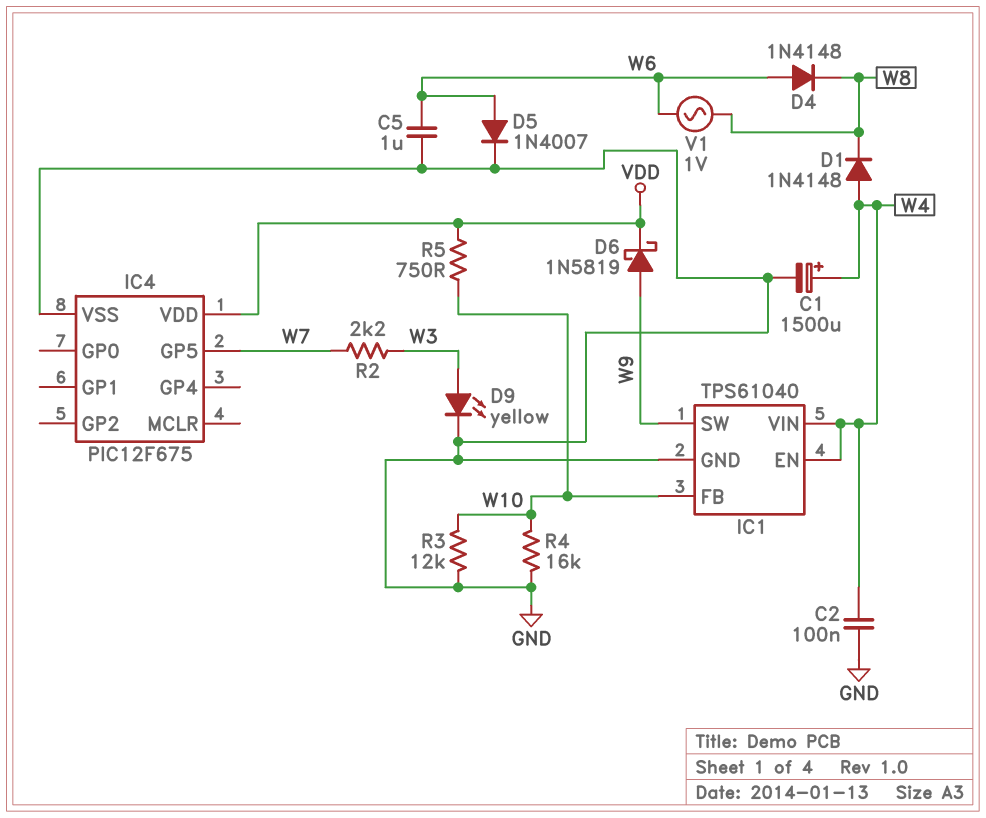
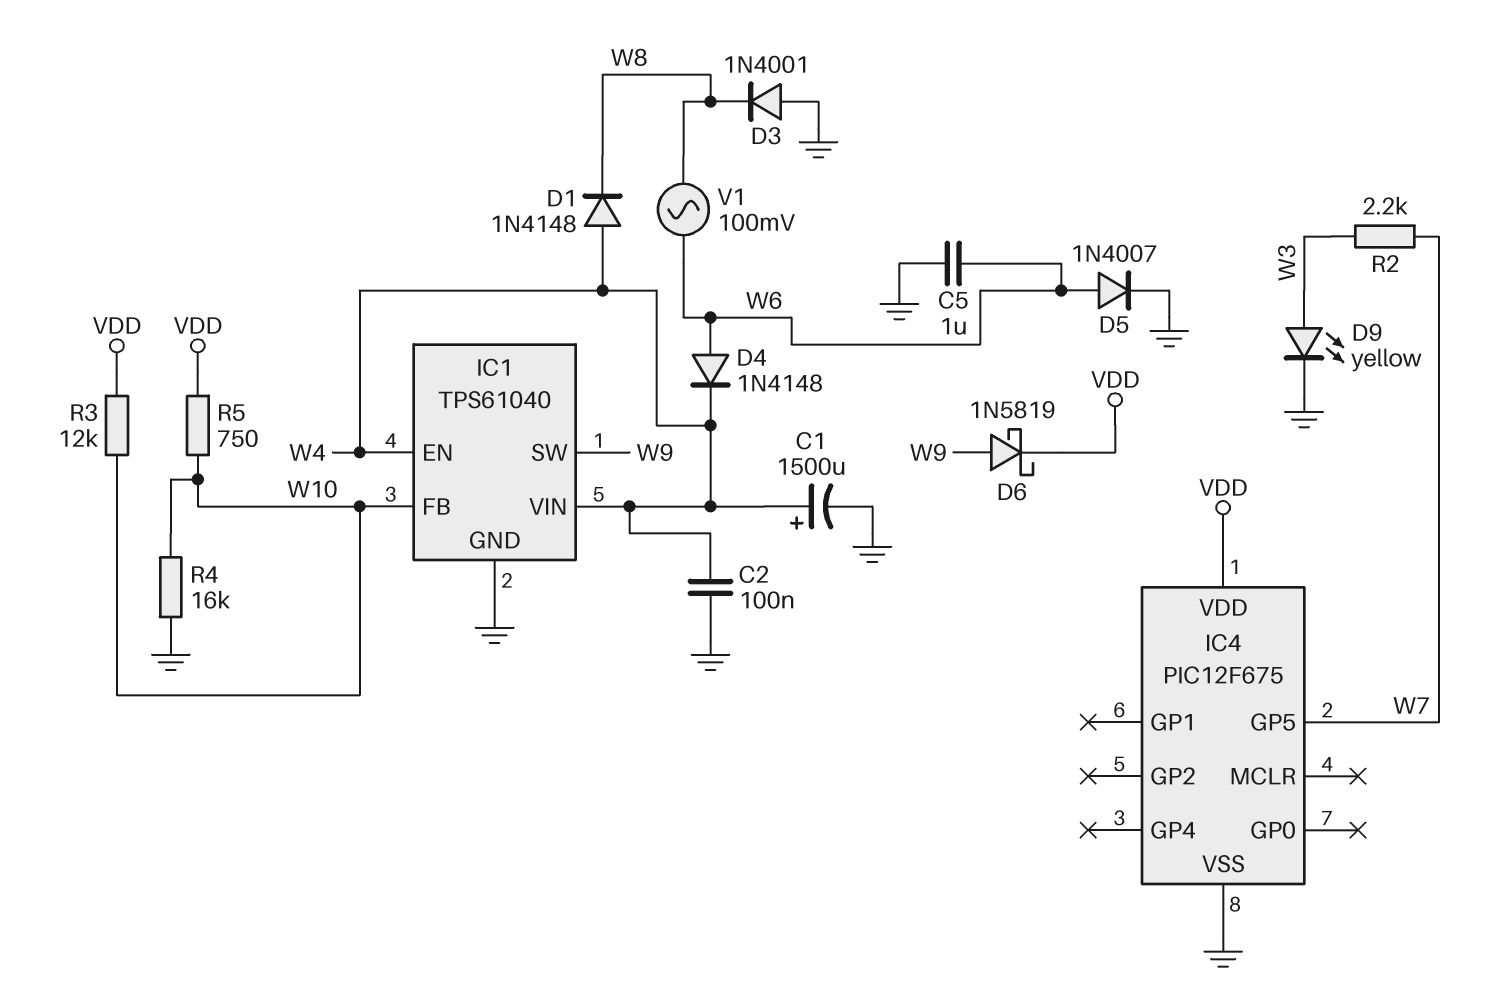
D3: none -> diode 1N4001 (A GND, K W8)
D4: diode 1N4148 (A W6, K W8) -> diode 1N4148 (A W6, K W4)
R3: 12k (GND, W10) -> 12k (VDD, W10)
V1: AC 1V (W6, W8) -> AC 100mV (W6, W8)

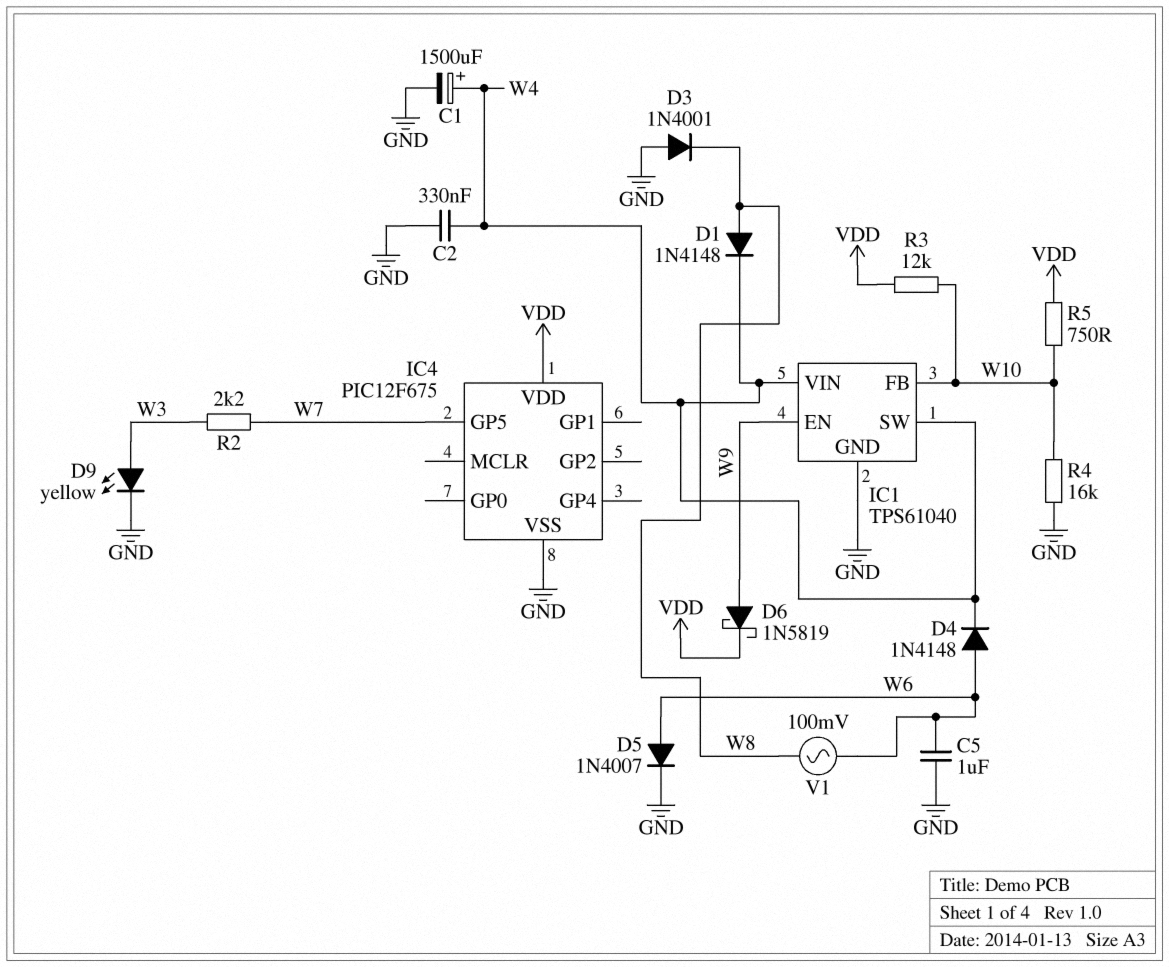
C2: 100nF (GND, W4) -> 330nF (GND, W4)
D1: diode 1N4148 (A W4, K W8) -> diode 1N4148 (A W8, K W4)
IC1 pin EN: W4 -> W9
IC1 pin SW: W9 -> W4

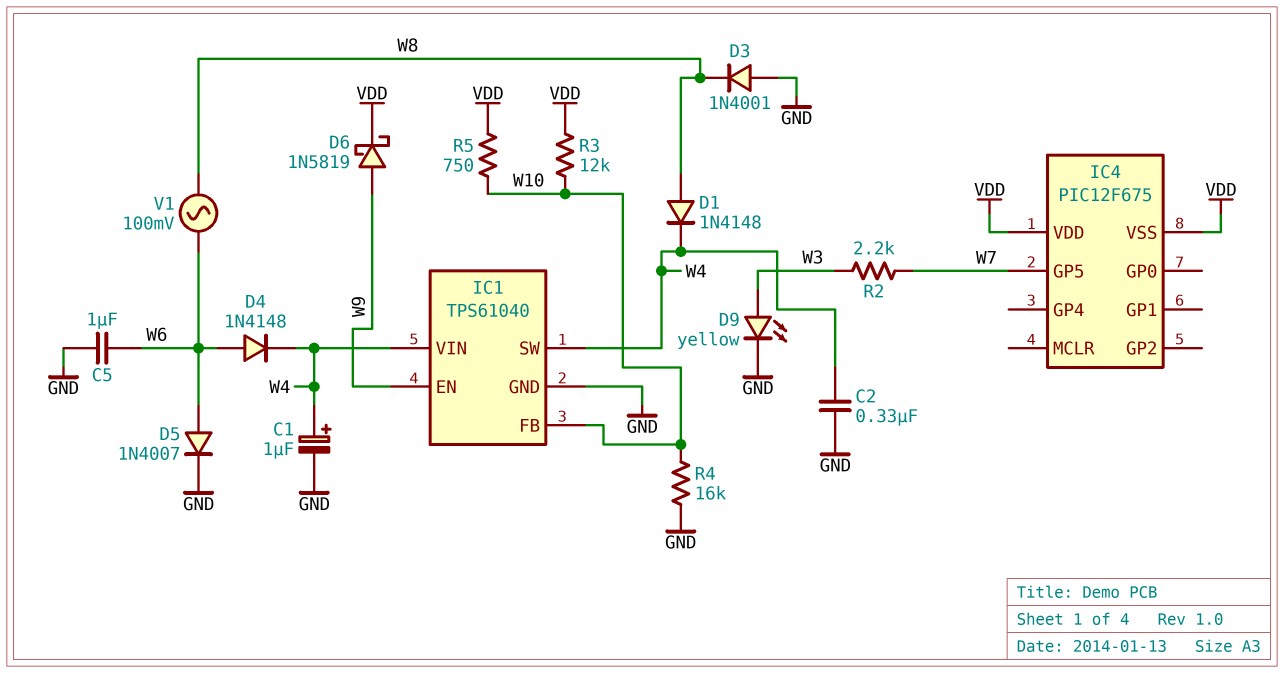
C1: 1500uF (plus W4, minus GND) -> 1uF (plus W4, minus GND)
IC4 pin VSS: GND -> VDD

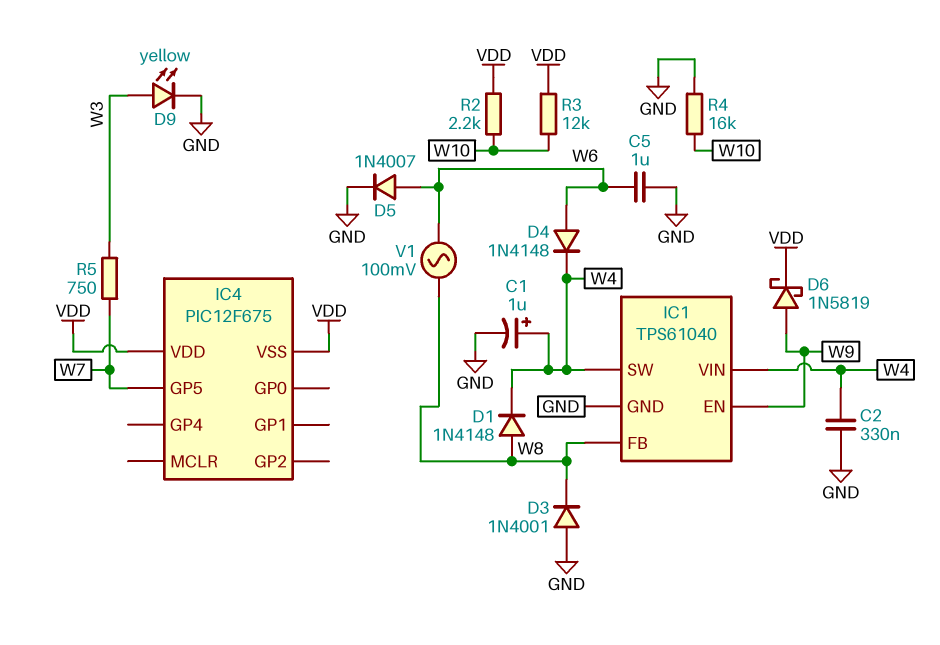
IC1 pin FB: W10 -> W8
R2: 2.2k (W3, W7) -> 2.2k (VDD, W10)
R5: 750 (VDD, W10) -> 750 (W3, W7)

